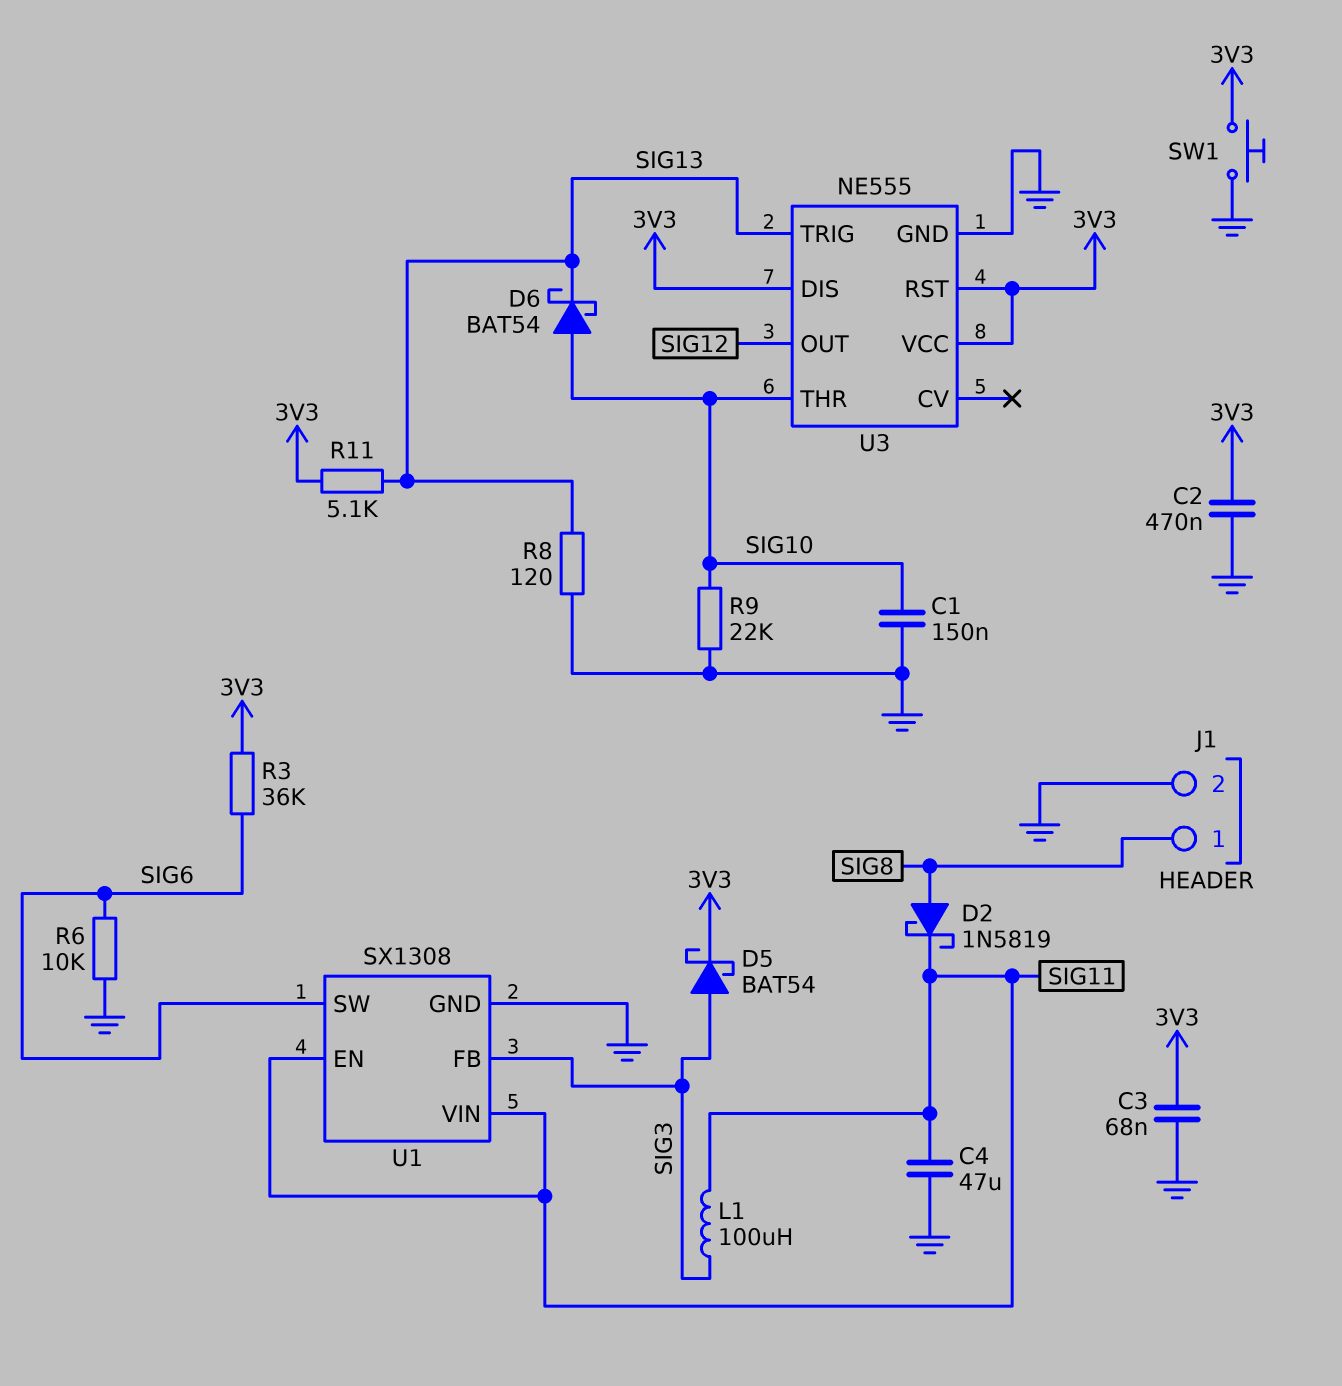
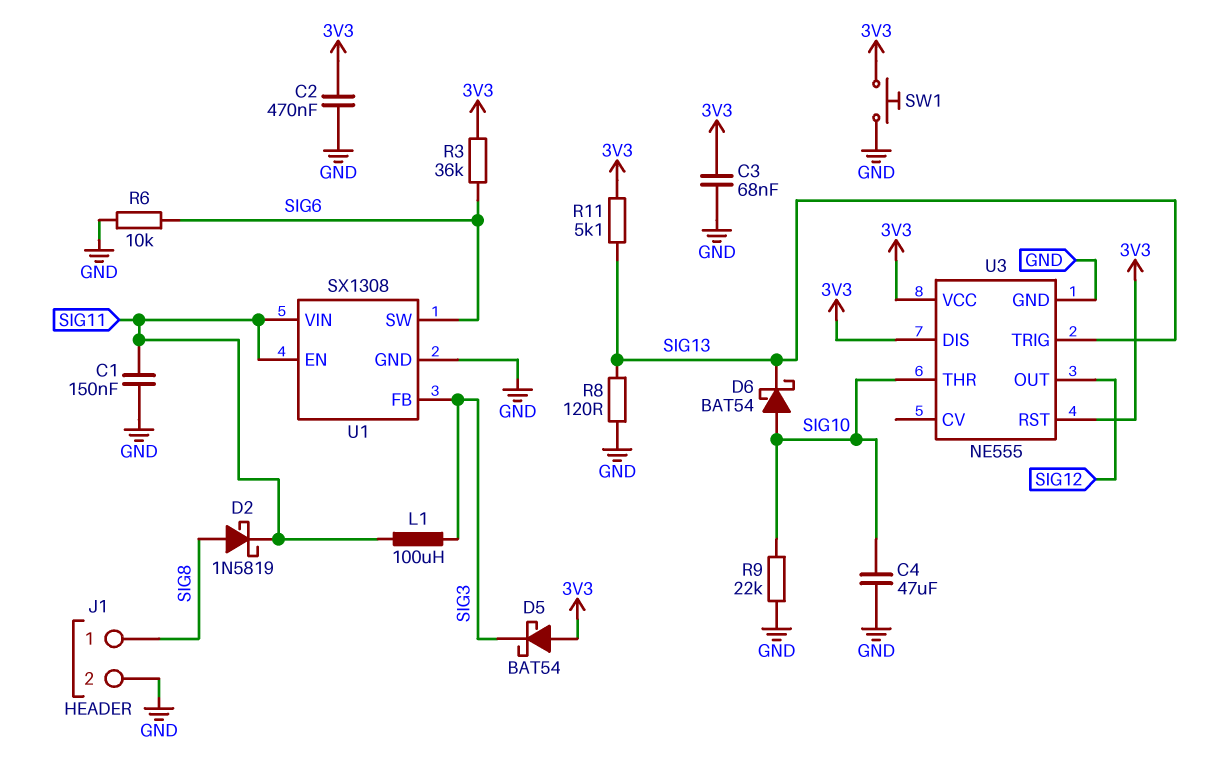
C1: 150nF (GND, SIG10) -> 150nF (GND, SIG11)
C4: 47uF (GND, SIG11) -> 47uF (GND, SIG10)
D5: schottky BAT54 (A SIG3, K 3V3) -> schottky BAT54 (A 3V3, K SIG3)

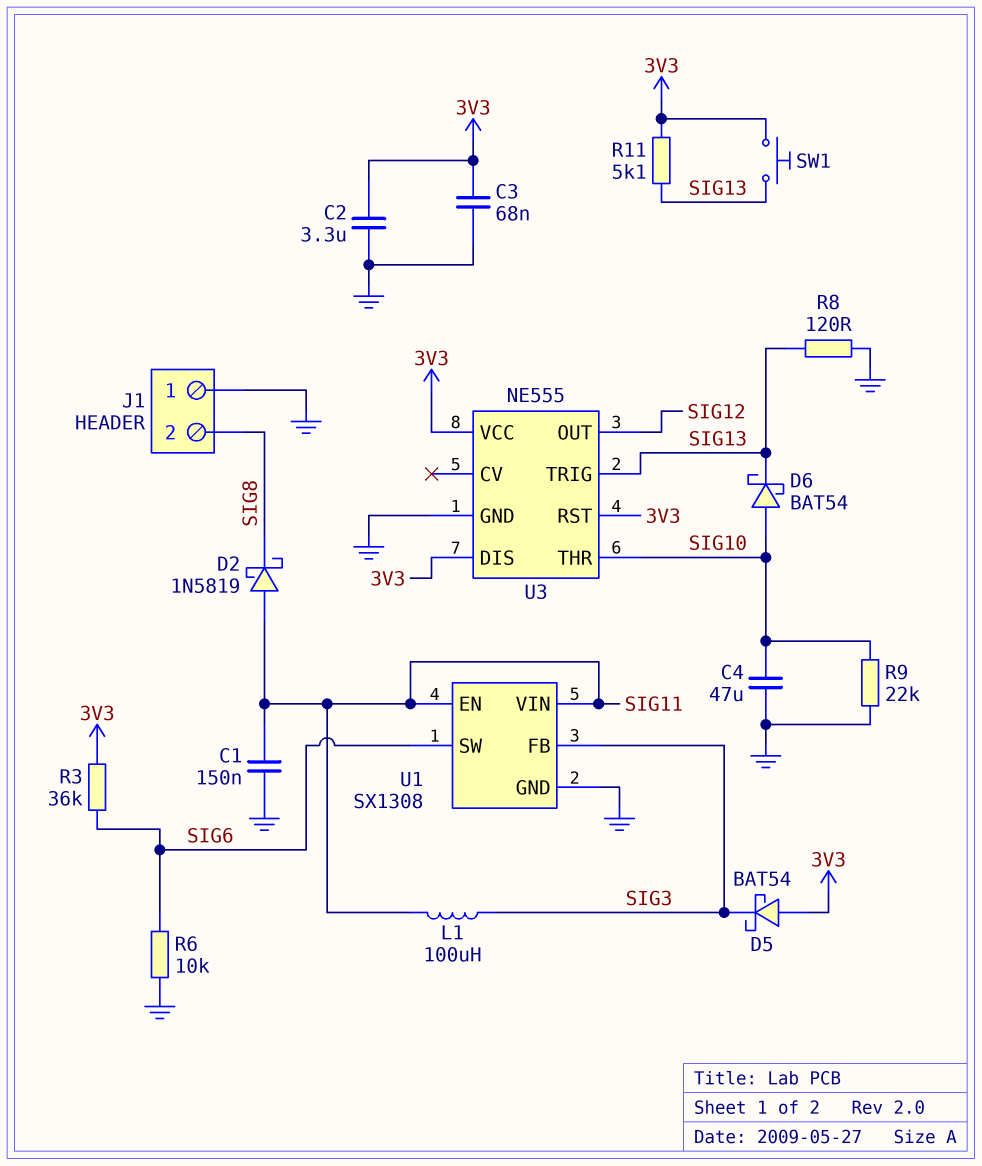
C2: 470nF (3V3, GND) -> 3.3uF (3V3, GND)
D2: schottky 1N5819 (A SIG8, K SIG11) -> schottky 1N5819 (A SIG11, K SIG8)
J1 pin 1: SIG8 -> GND
J1 pin 2: GND -> SIG8
SW1: button (3V3, GND) -> button (3V3, SIG13)

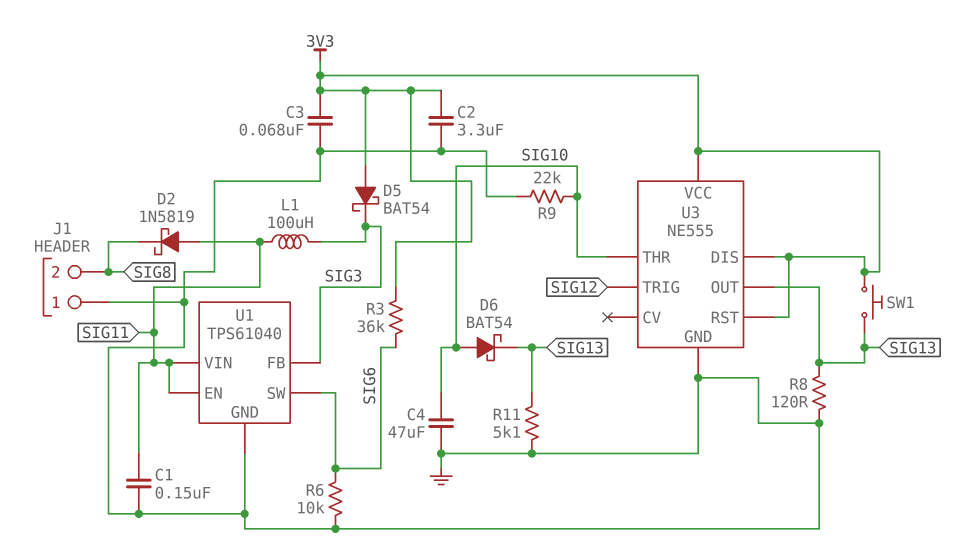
R11: 5.1k (3V3, SIG13) -> 5.1k (GND, SIG13)
U1: SX1308 -> TPS61040
U3 pin OUT: SIG12 -> SIG13
U3 pin TRIG: SIG13 -> SIG12

